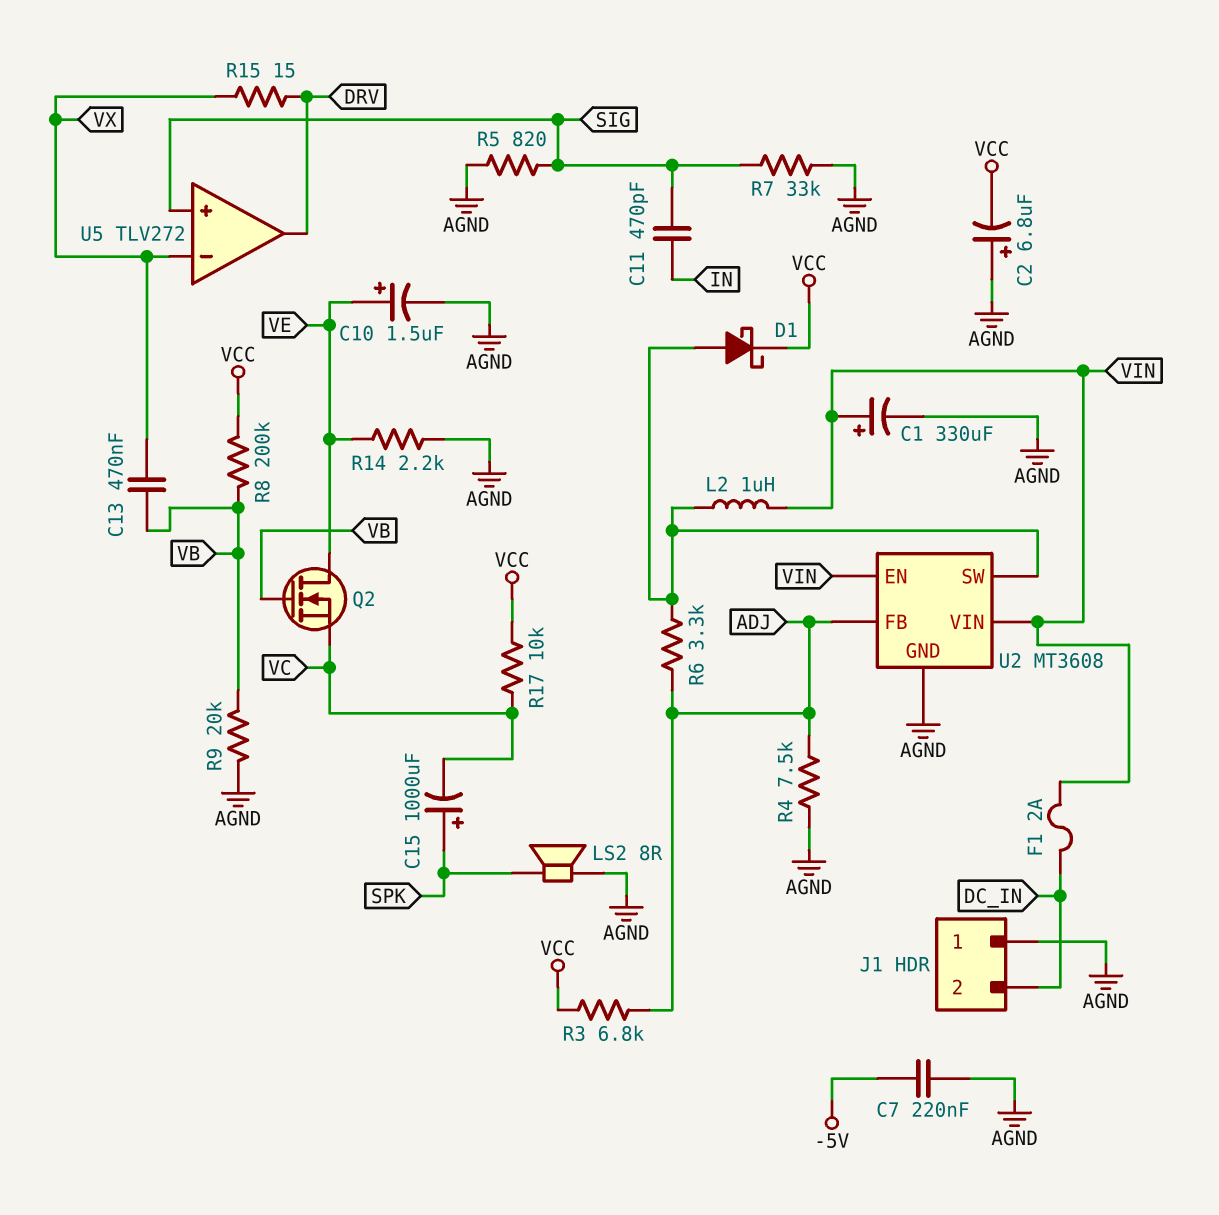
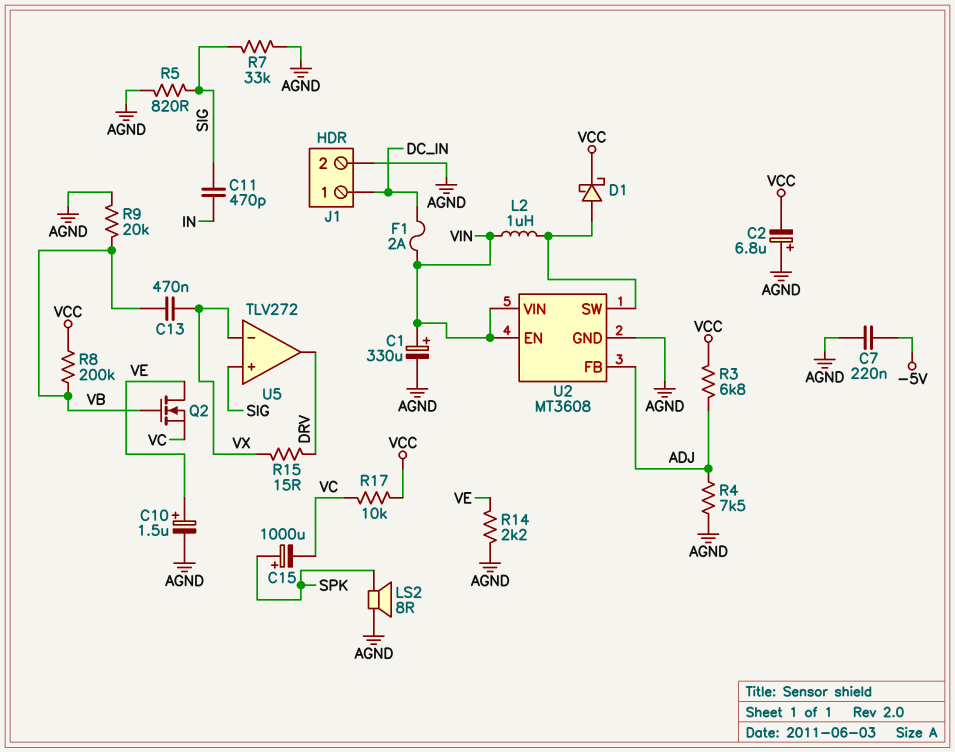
J1 pin 1: AGND -> DC_IN
J1 pin 2: DC_IN -> AGND
R6: 3.3k (ADJ, U2/SW) -> none

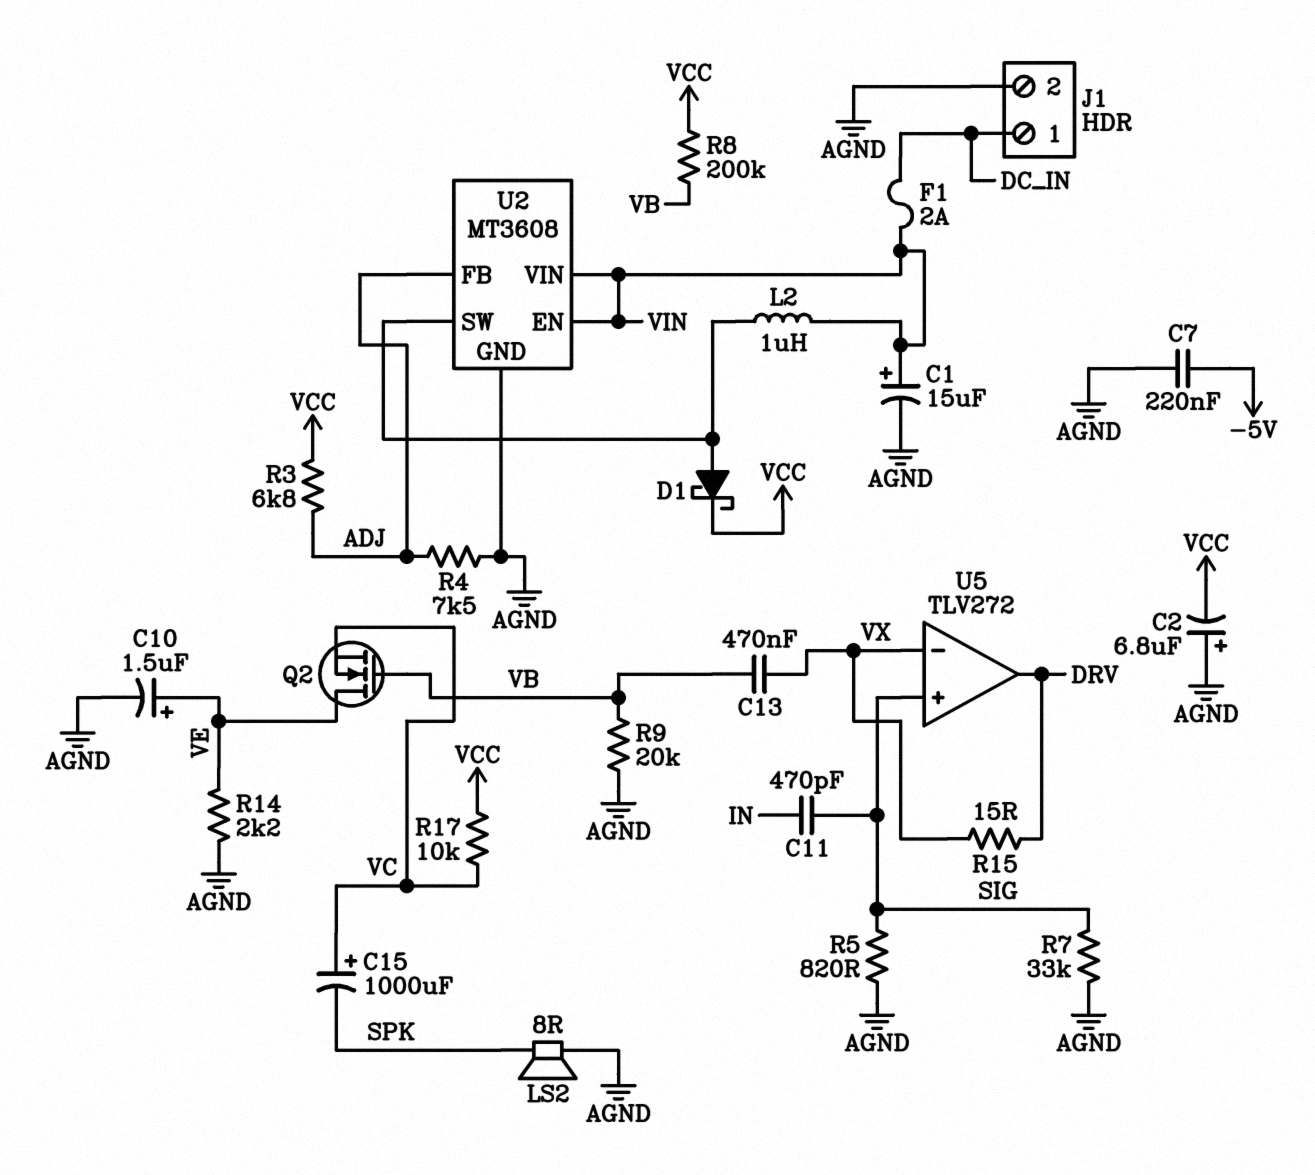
C1: 330uF (plus VIN, minus AGND) -> 15uF (plus VIN, minus AGND)
C15: 1000uF (plus SPK, minus VC) -> 1000uF (plus VC, minus SPK)

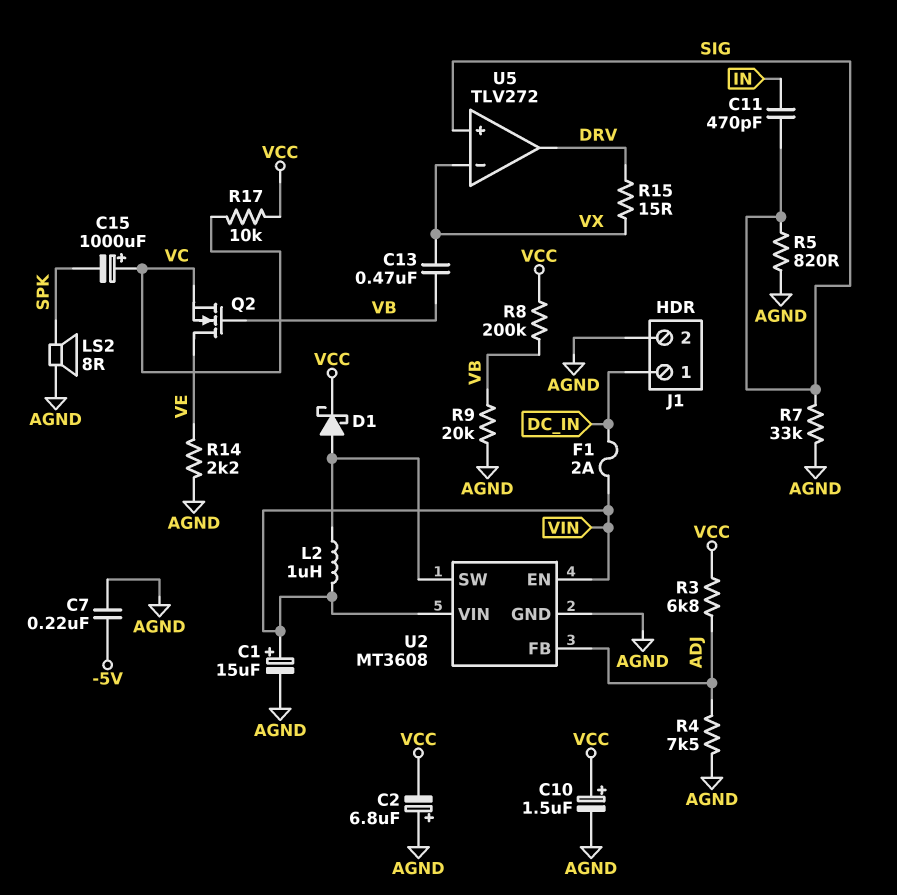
C10: 1.5uF (plus VE, minus AGND) -> 1.5uF (plus VCC, minus AGND)

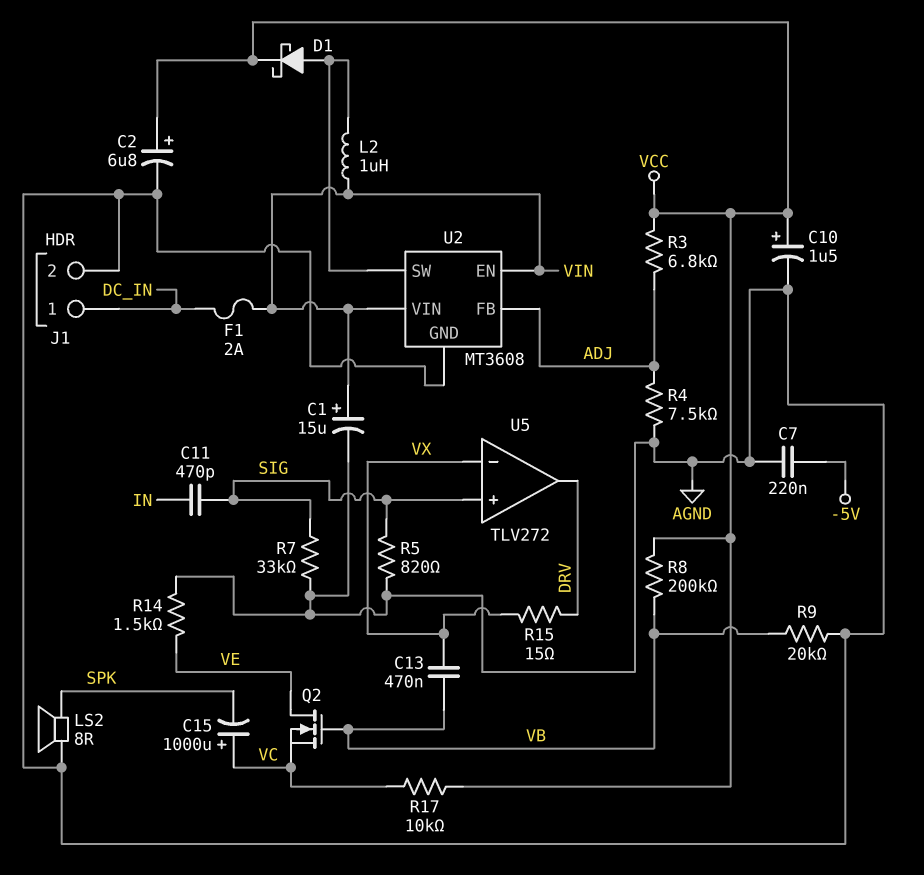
C2: 6.8uF (plus AGND, minus VCC) -> 6.8uF (plus VCC, minus AGND)
R14: 2.2k (AGND, VE) -> 1.5k (AGND, VE)

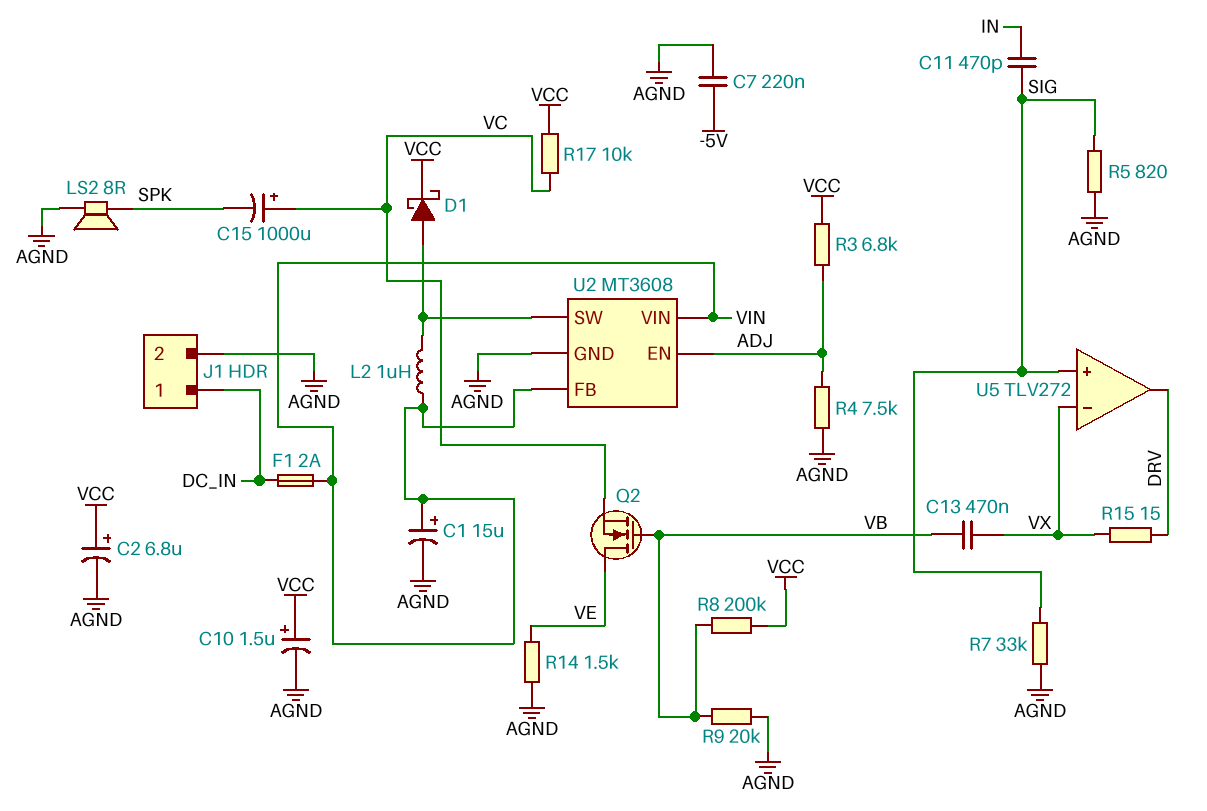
U2 pin EN: VIN -> ADJ
U2 pin FB: ADJ -> VIN

